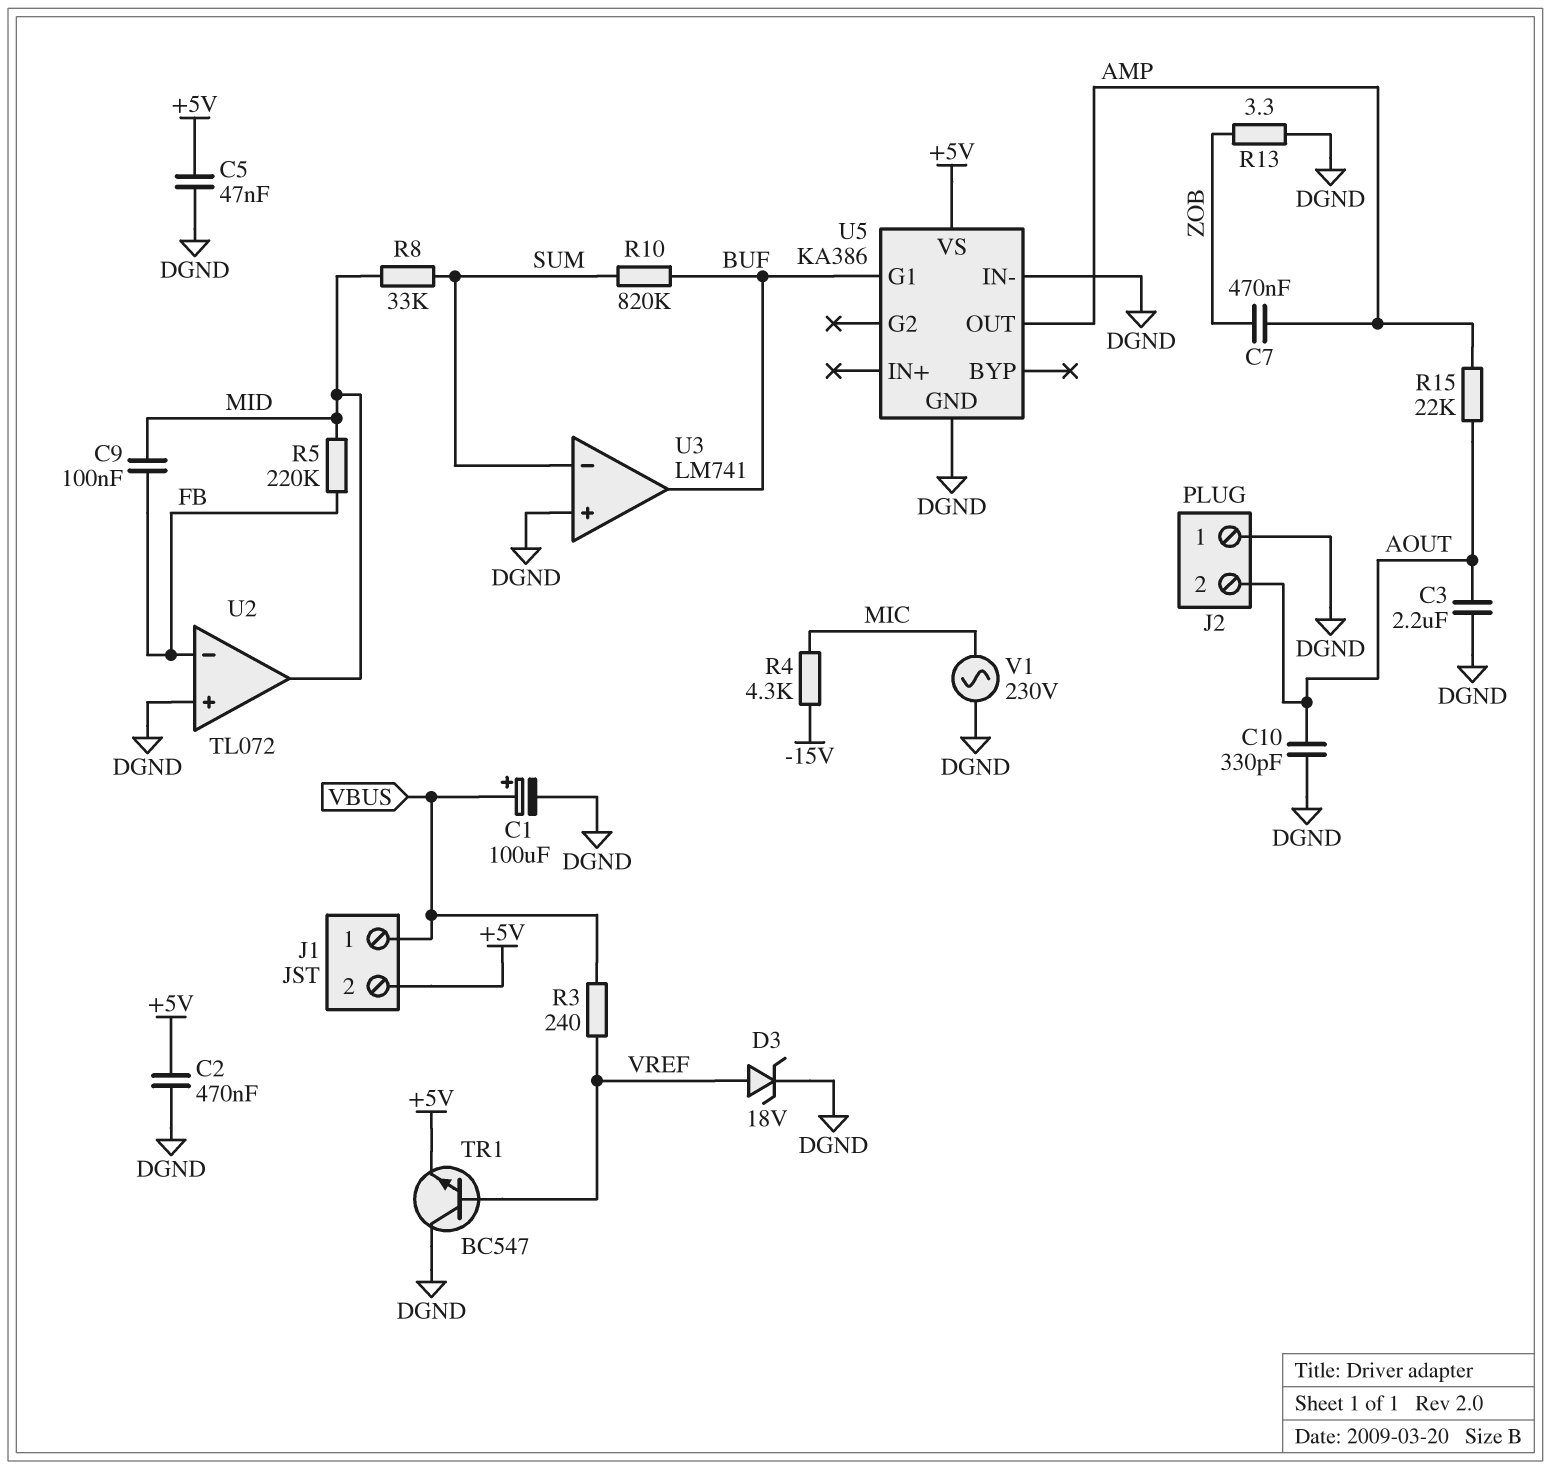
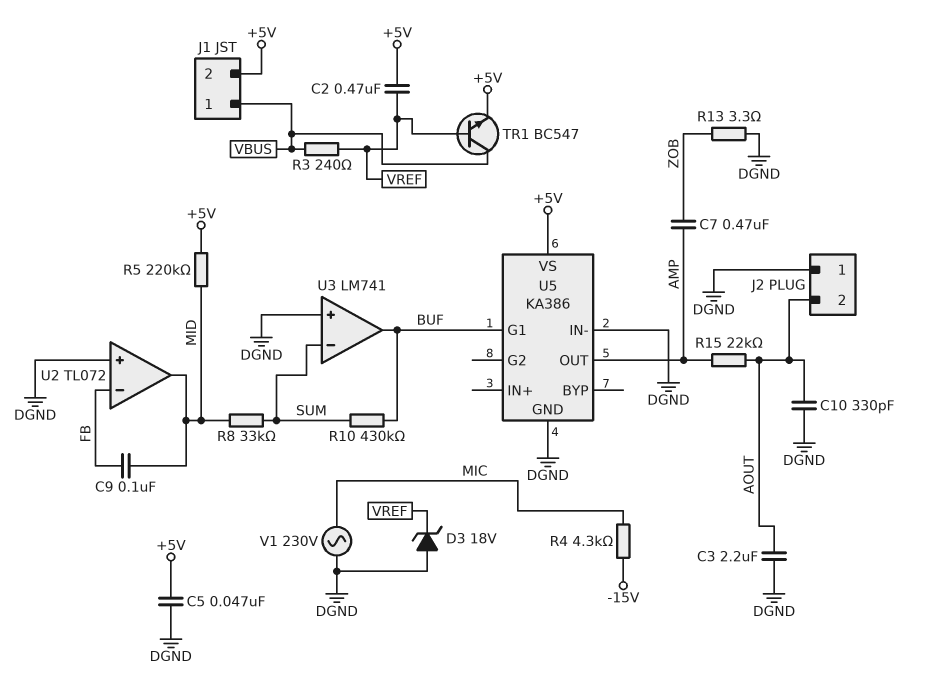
C1: 100uF (plus VBUS, minus DGND) -> none
C2: 470nF (+5V, DGND) -> 470nF (+5V, VREF)
D3: zener 18V (A VREF, K DGND) -> zener 18V (A DGND, K VREF)
R5: 220k (FB, MID) -> 220k (+5V, MID)
R10: 820k (BUF, SUM) -> 430k (BUF, SUM)
TR1: NPN BC547 (B VREF, C DGND, E +5V) -> NPN BC547 (B VREF, C VBUS, E +5V)

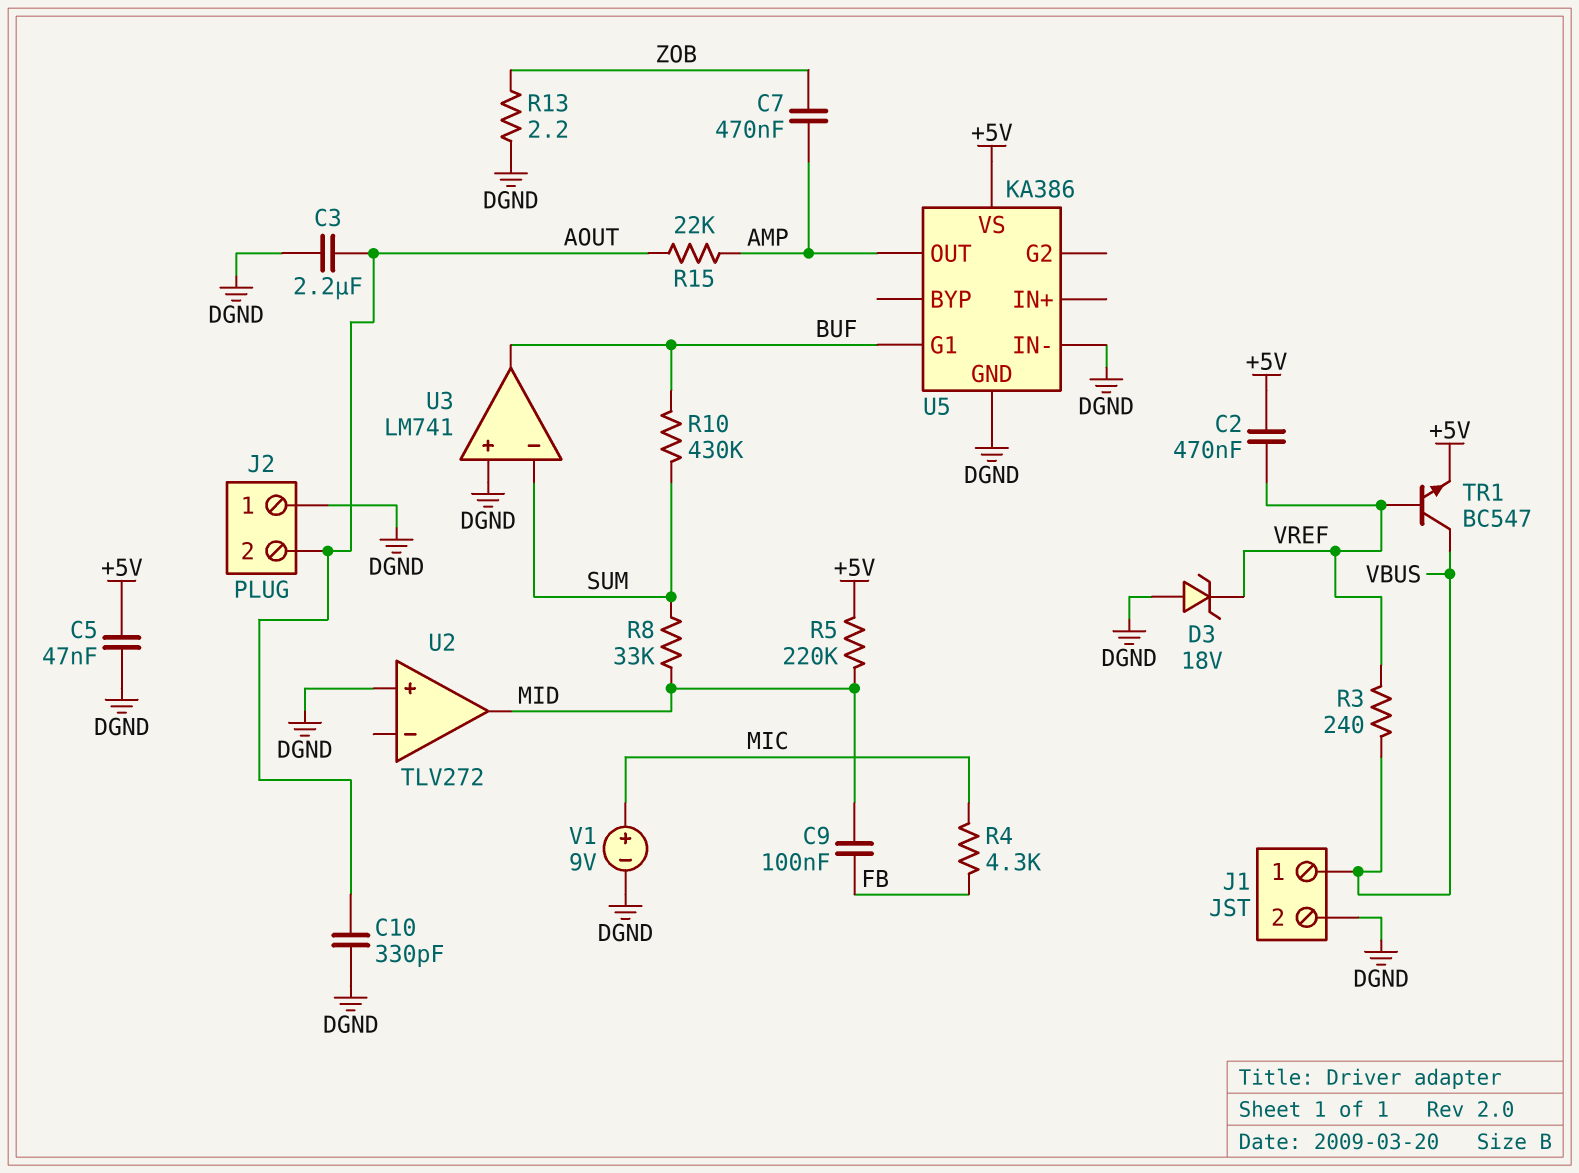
J1 pin 2: +5V -> DGND
R4: 4.3k (-15V, MIC) -> 4.3k (FB, MIC)
R13: 3.3 (DGND, ZOB) -> 2.2 (DGND, ZOB)
U2: TL072 -> TLV272
U2 pin in-: FB -> none
V1: AC 230V (DGND, MIC) -> 9V (plus MIC, minus DGND)

